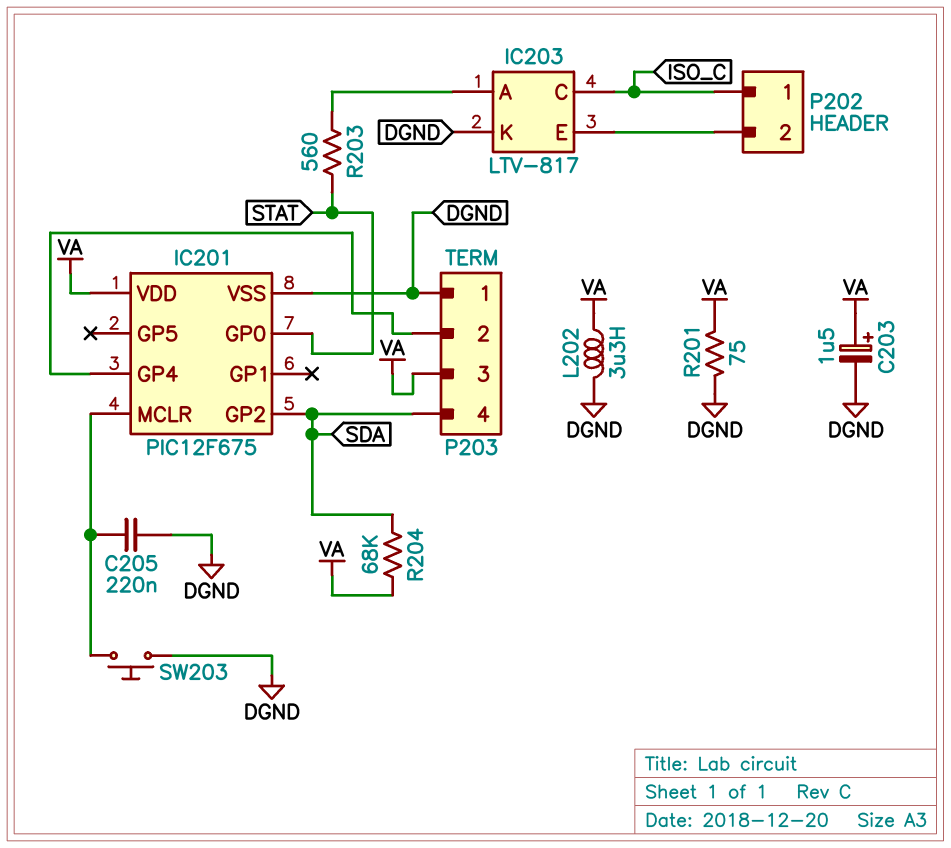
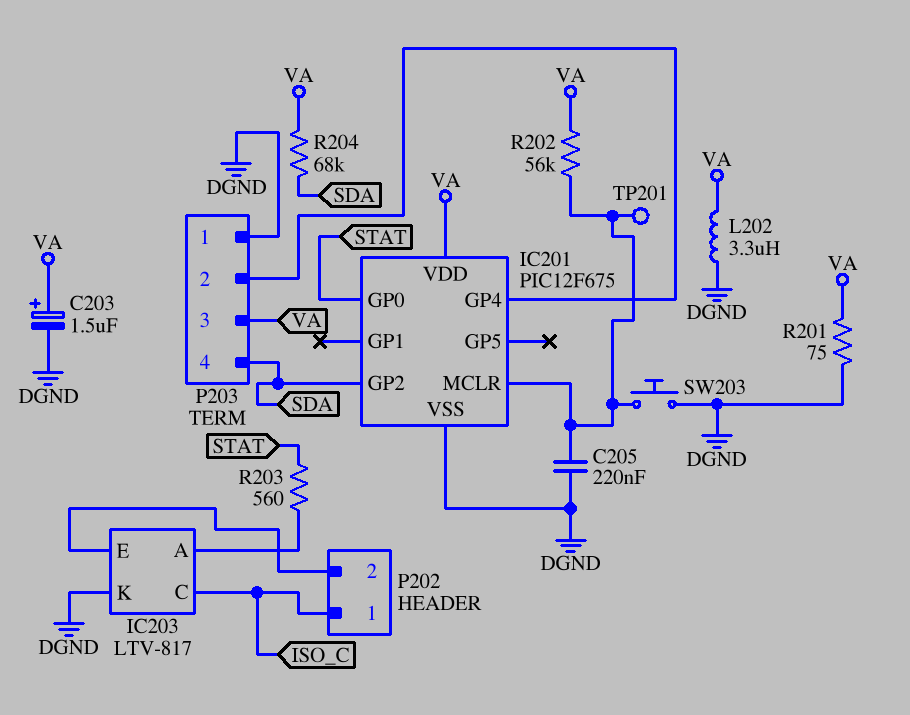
R202: none -> 56k (IC201/MCLR, VA)
TP201: none -> test point (IC201/MCLR)

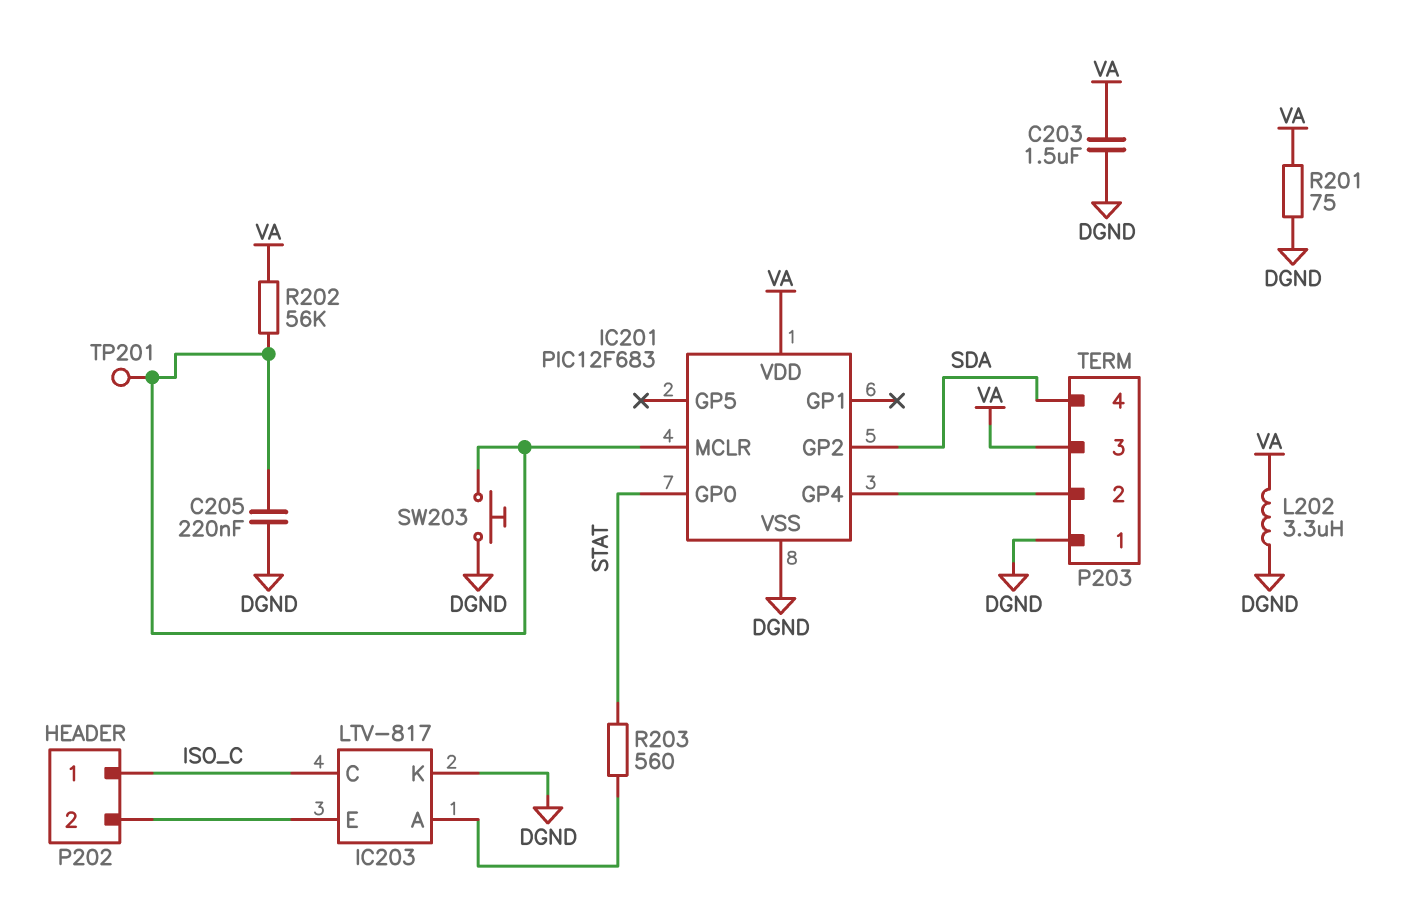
C203: 1.5uF (plus VA, minus DGND) -> 1.5uF (DGND, VA)
IC201: PIC12F675 -> PIC12F683
R204: 68k (SDA, VA) -> none

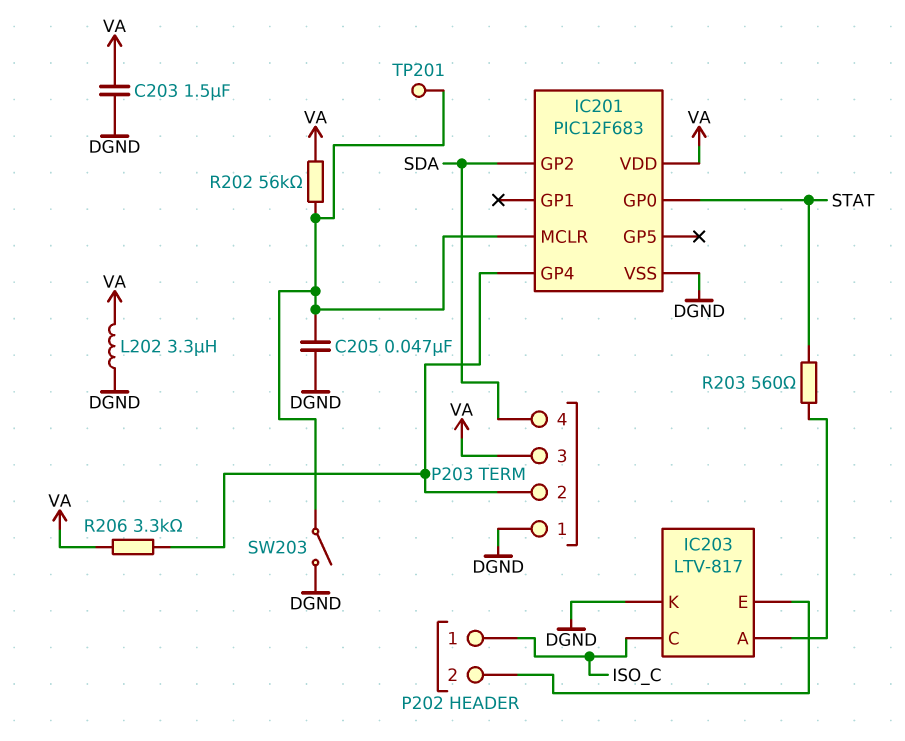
C205: 220nF (DGND, IC201/MCLR) -> 47nF (DGND, IC201/MCLR)
R201: 75 (DGND, VA) -> none
R206: none -> 3.3k (IC201/GP4, VA)
SW203: button (DGND, IC201/MCLR) -> switch (DGND, IC201/MCLR)

